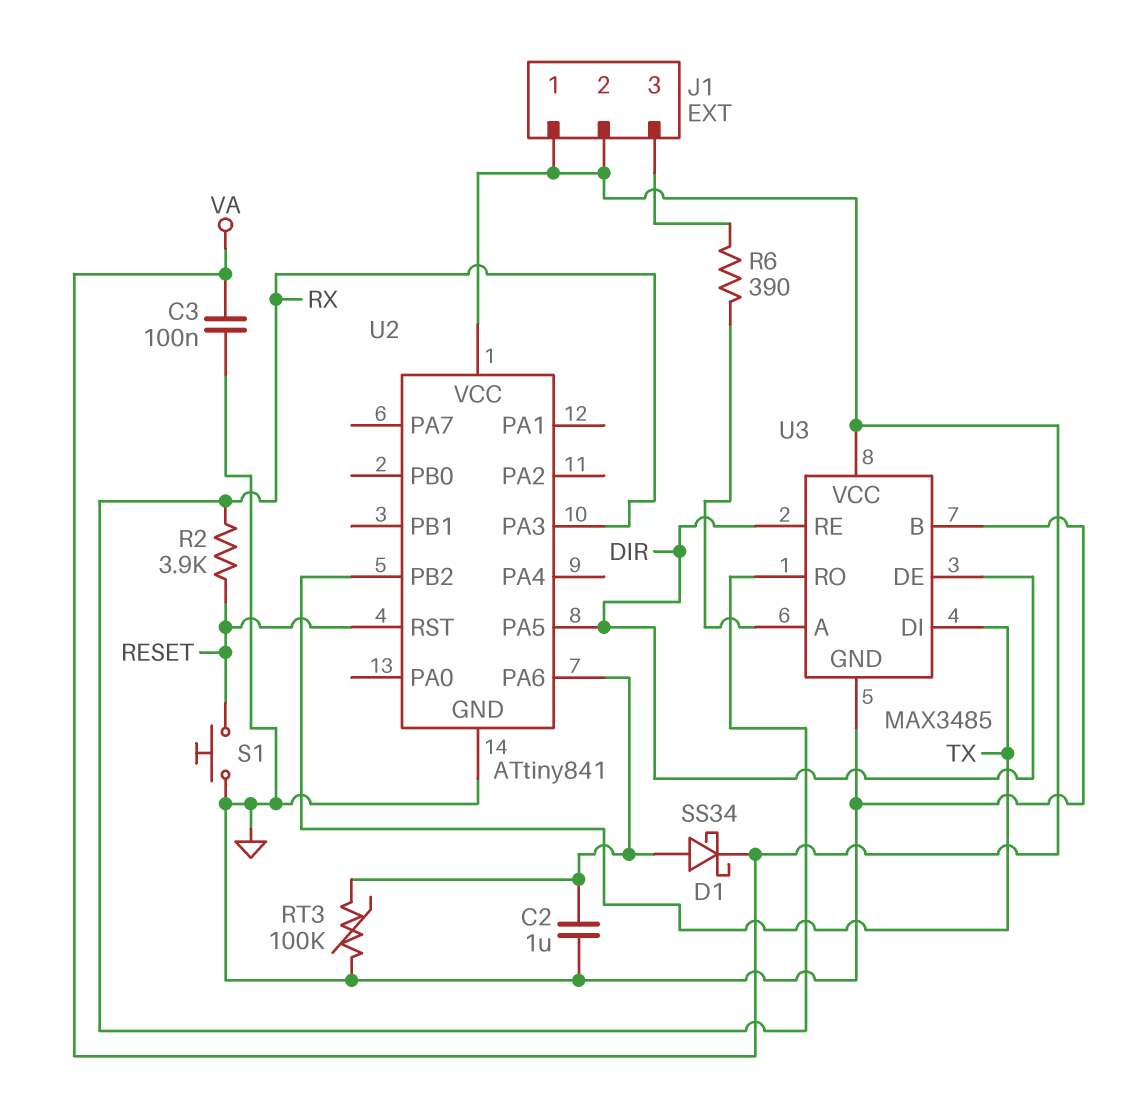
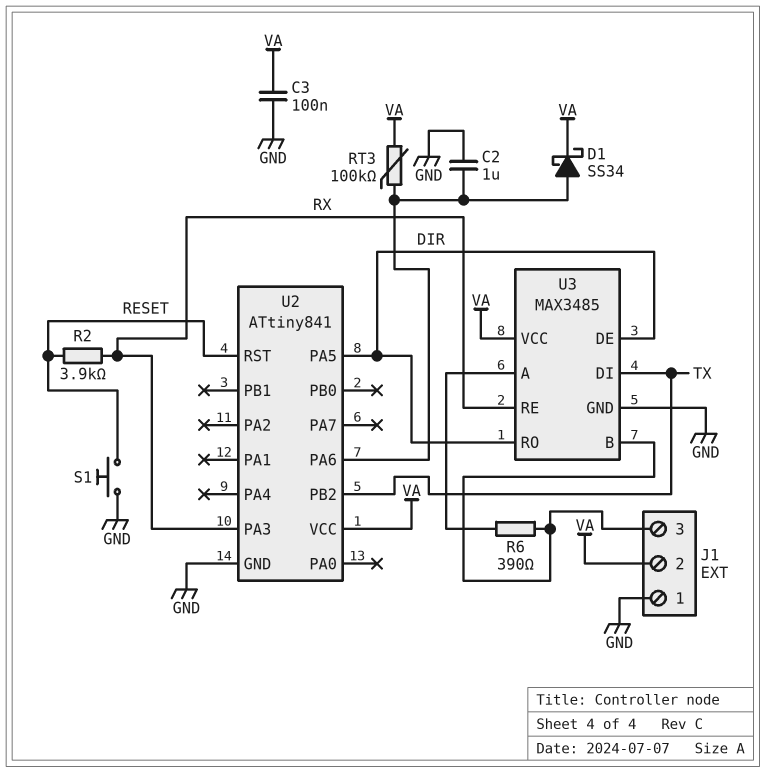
J1 pin 1: VA -> GND
RT3: 100k (GND, U2/PA6) -> 100k (U2/PA6, VA)
U3 pin B: GND -> J1/3
U3 pin RE: DIR -> RX
U3 pin RO: RX -> DIR

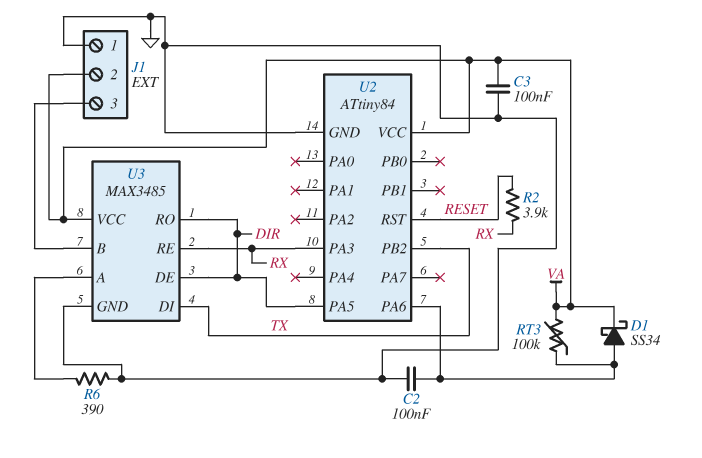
C2: 1uF (GND, U2/PA6) -> 100nF (GND, U2/PA6)
R6: 390 (J1/3, U3/A) -> 390 (GND, U3/A)
S1: button (GND, RESET) -> none
U2: ATtiny841 -> ATtiny84

